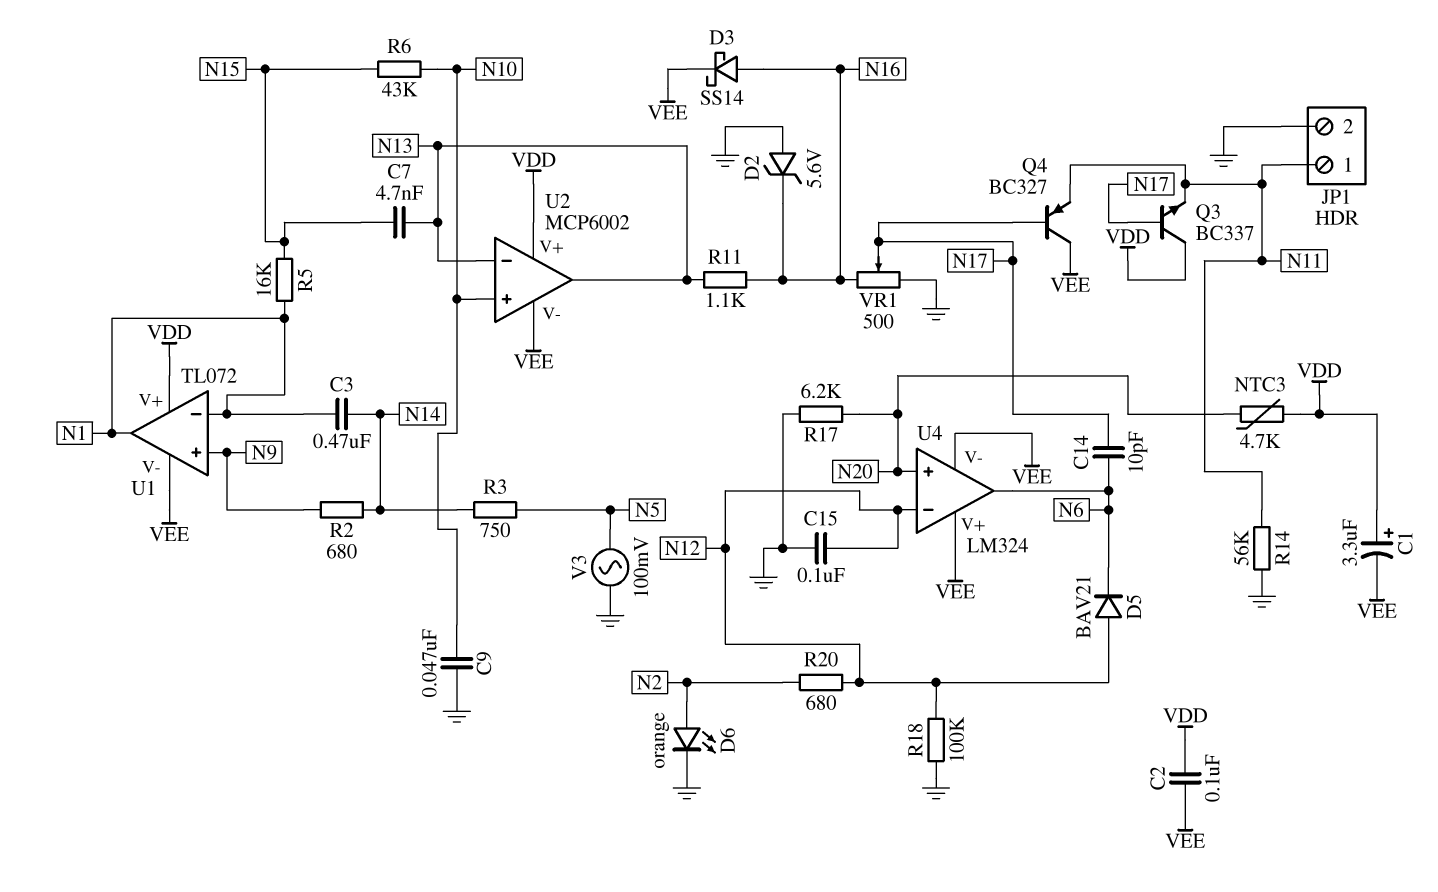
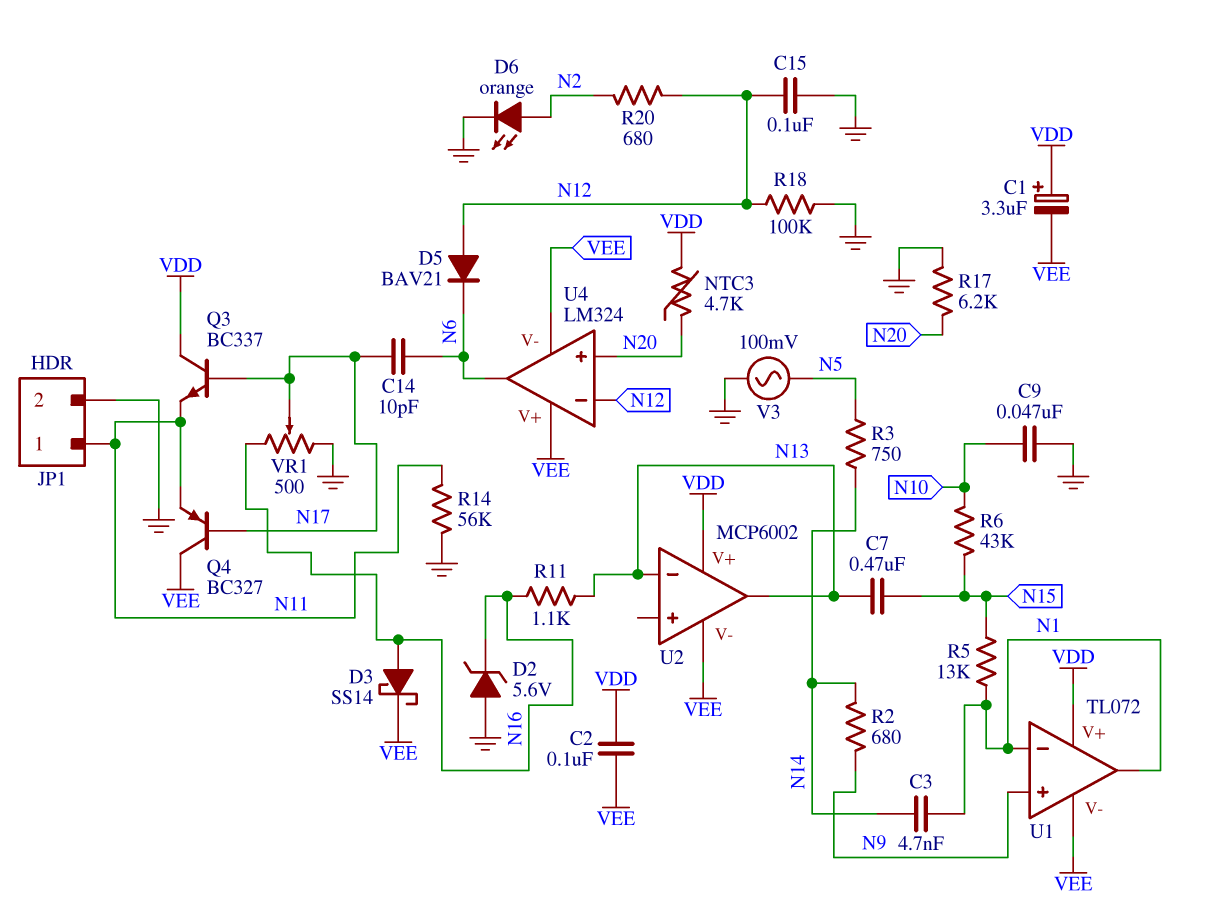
C3: 470nF (N1, N14) -> 4.7nF (N1, N14)
C7: 4.7nF (N13, N15) -> 470nF (N13, N15)
R5: 16k (N1, N15) -> 13k (N1, N15)
U2 pin in+: N10 -> none

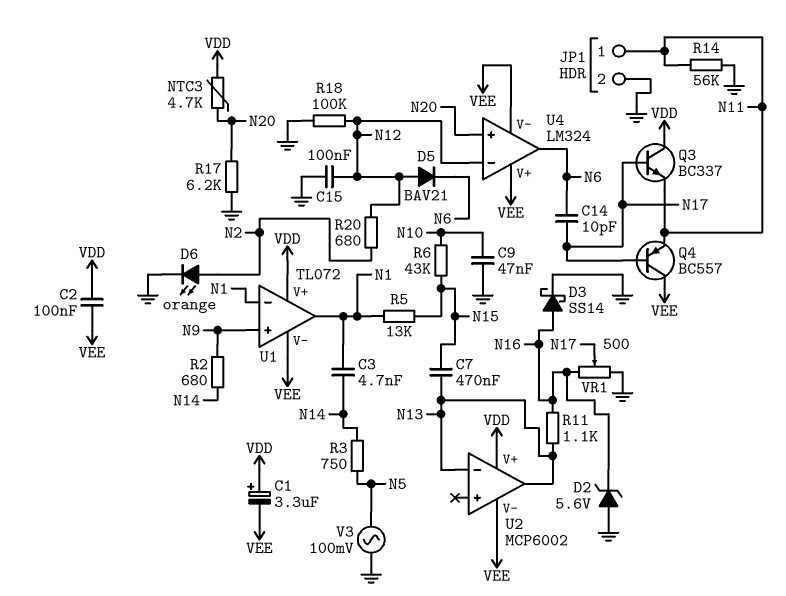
D3: schottky SS14 (A N16, K VEE) -> schottky SS14 (A N16, K GND)
Q4: PNP BC327 (B N17, C VEE, E N11) -> PNP BC557 (B N17, C VEE, E N11)

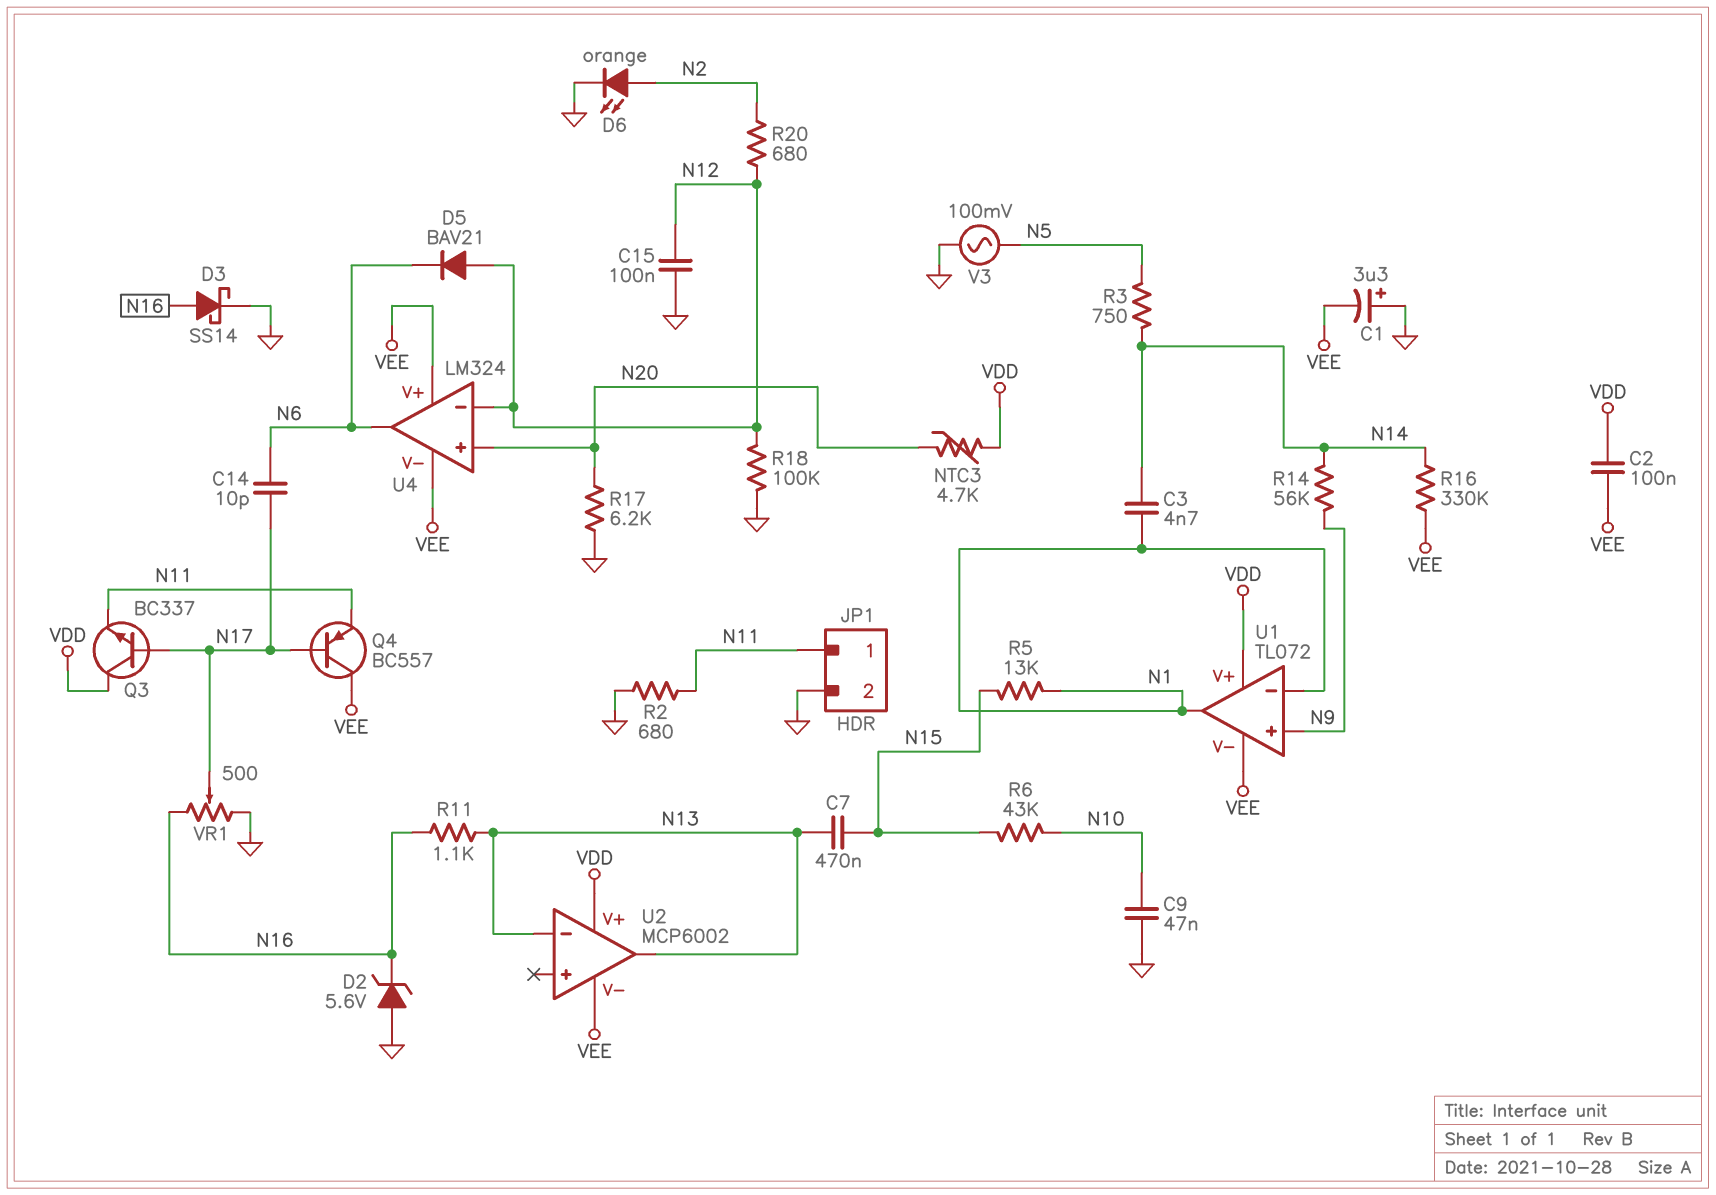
C1: 3.3uF (plus VDD, minus VEE) -> 3.3uF (plus GND, minus VEE)
R2: 680 (N9, N14) -> 680 (GND, N11)
R14: 56k (GND, N11) -> 56k (N9, N14)
R16: none -> 330k (N14, VEE)

